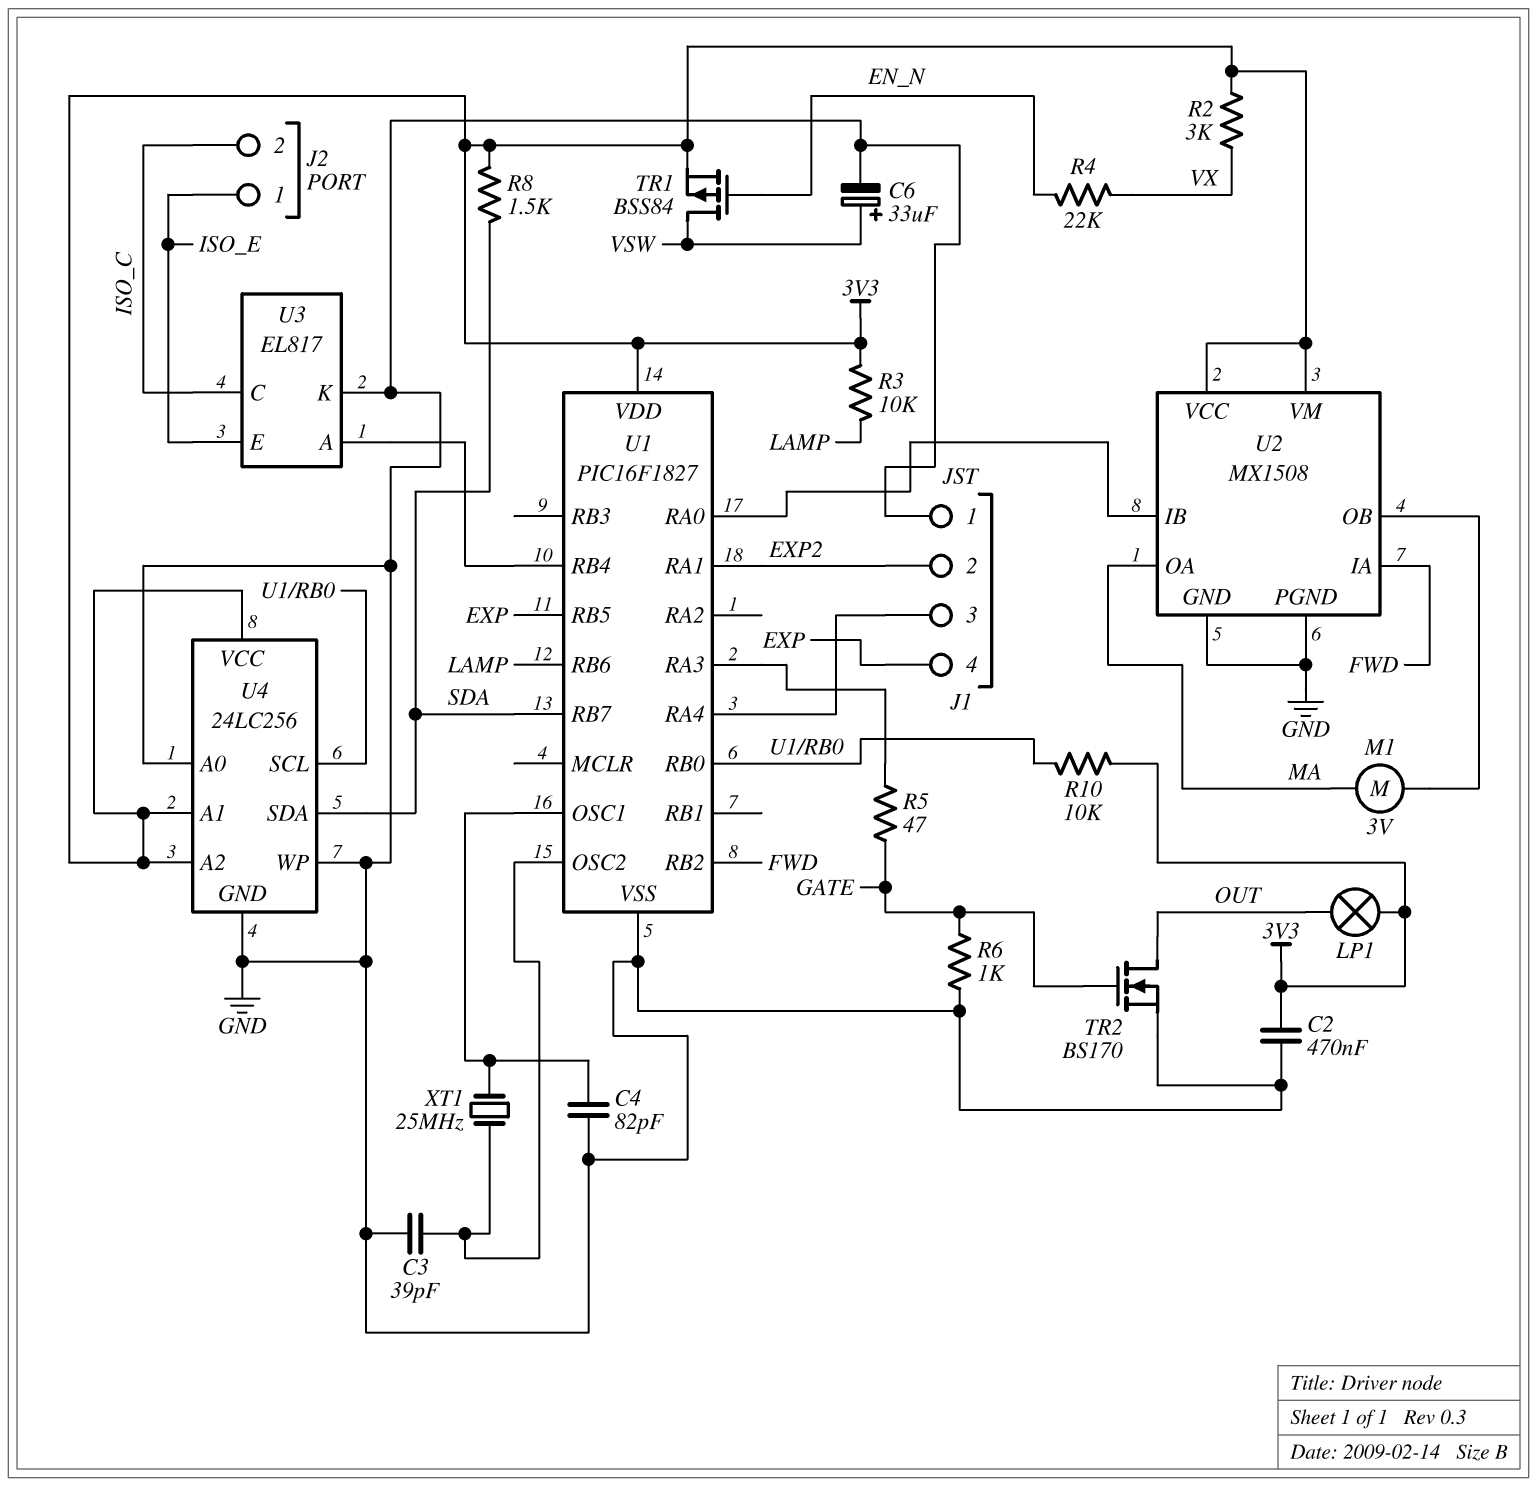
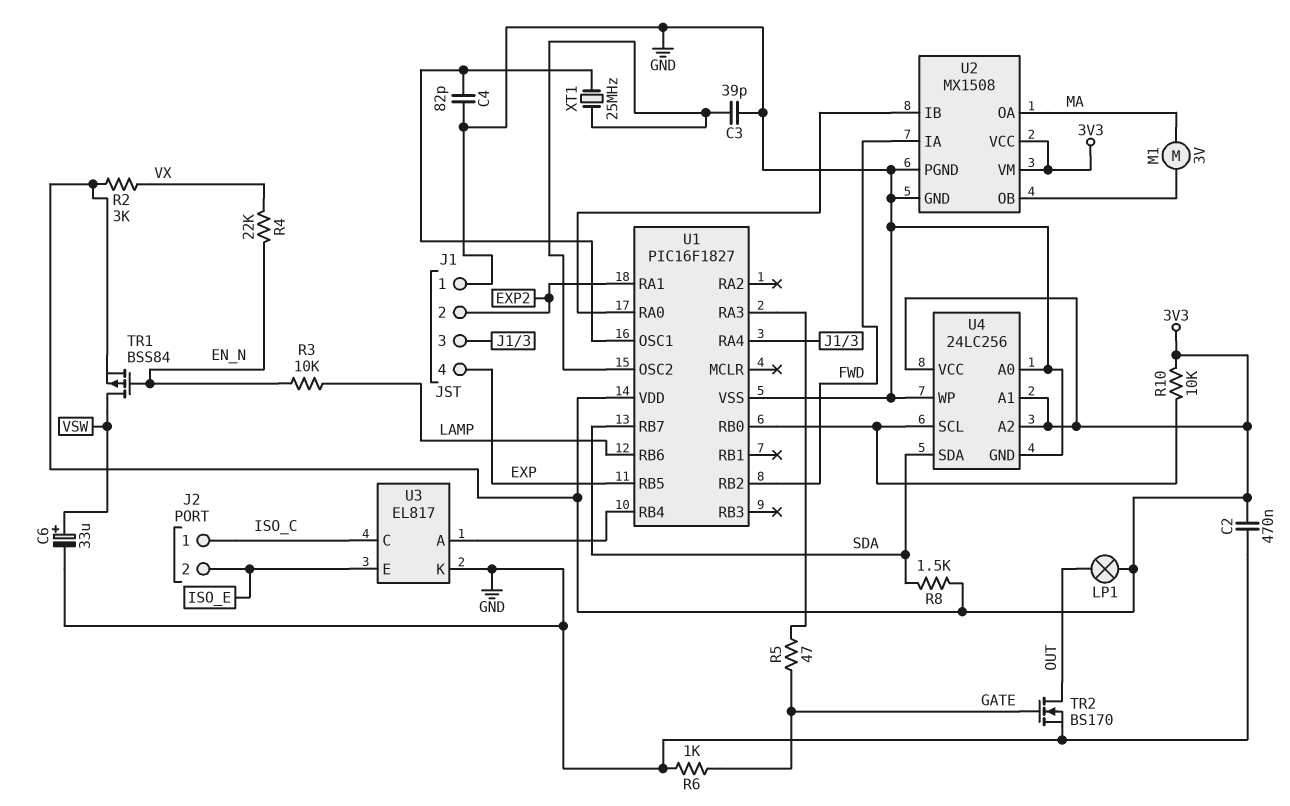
J2 pin 1: ISO_E -> ISO_C
J2 pin 2: ISO_C -> ISO_E
R3: 10k (3V3, LAMP) -> 10k (EN_N, LAMP)

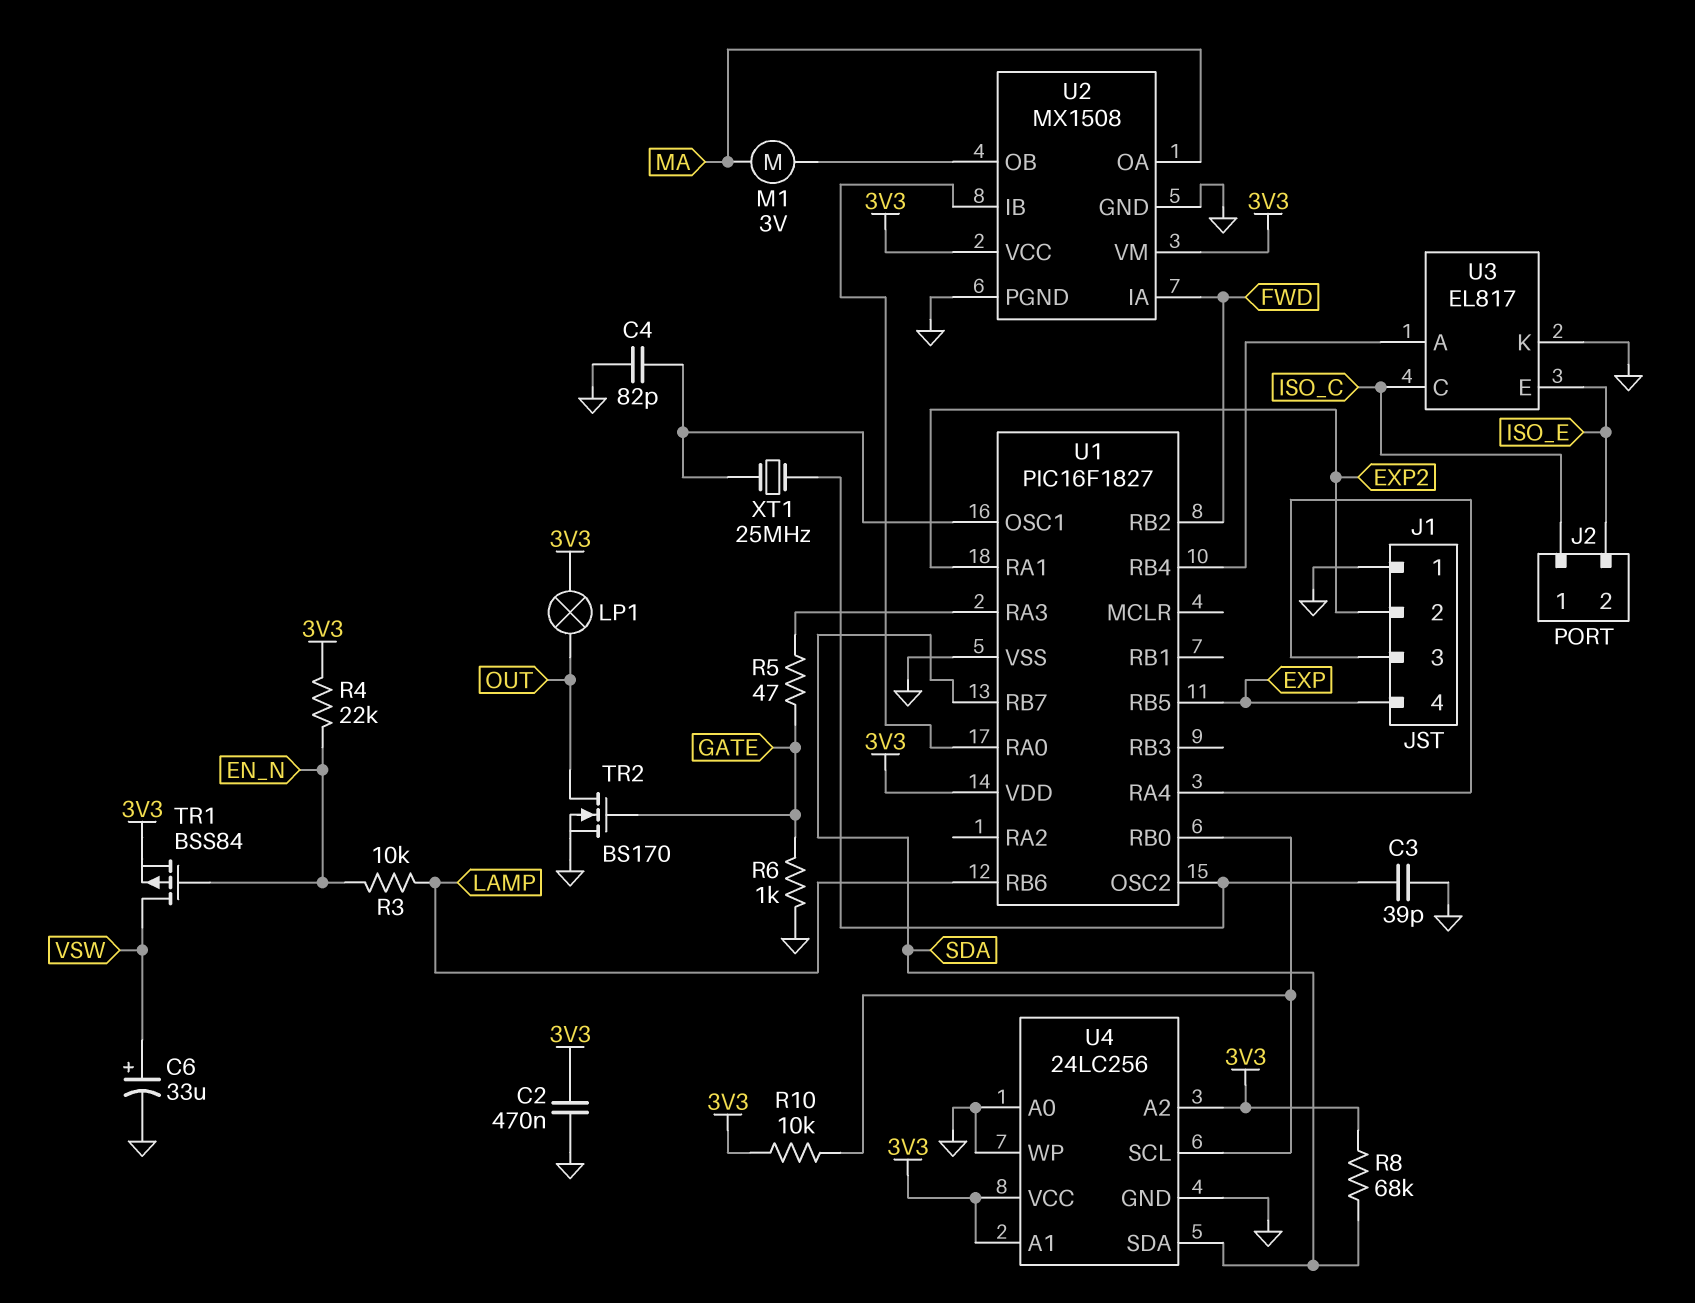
R2: 3k (3V3, VX) -> none
R4: 22k (EN_N, VX) -> 22k (3V3, EN_N)
R8: 1.5k (3V3, SDA) -> 68k (3V3, SDA)

